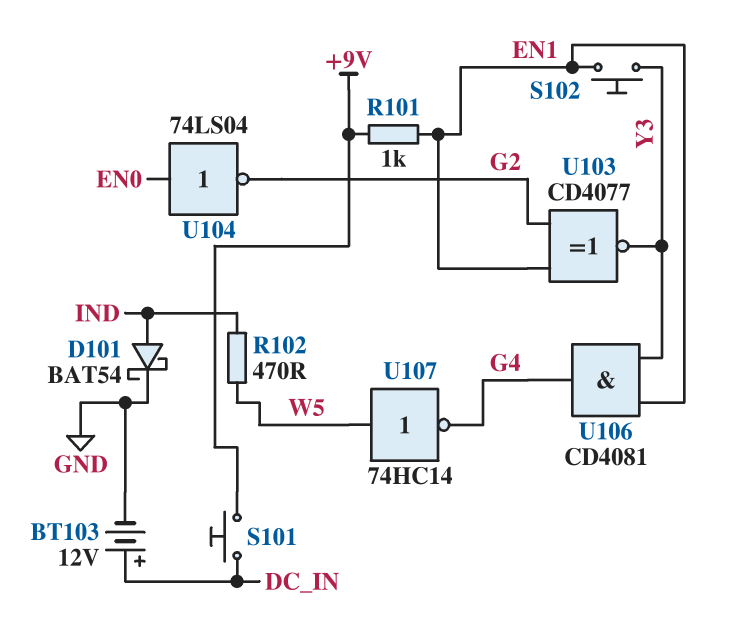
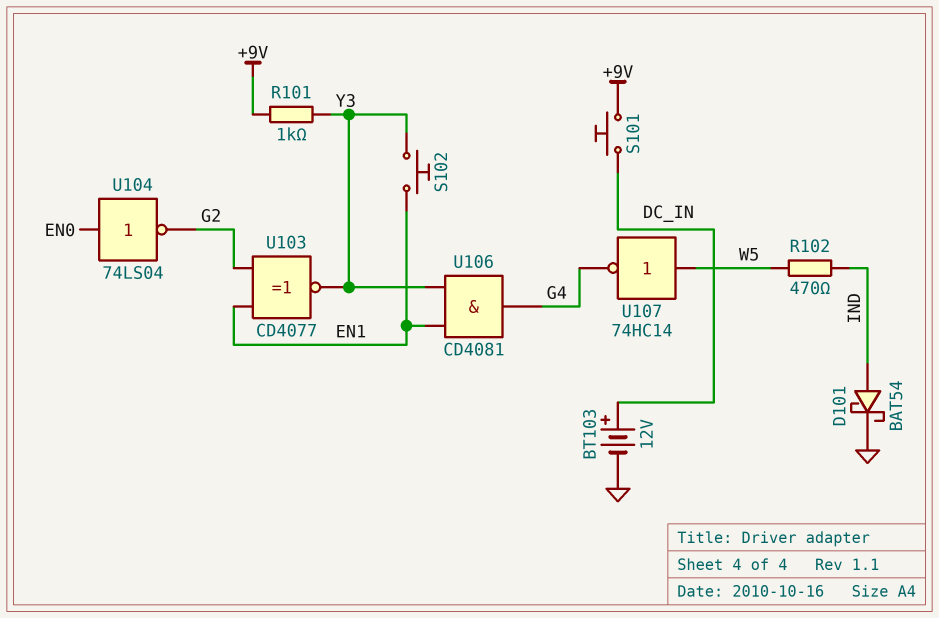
R101: 1k (+9V, EN1) -> 1k (+9V, Y3)

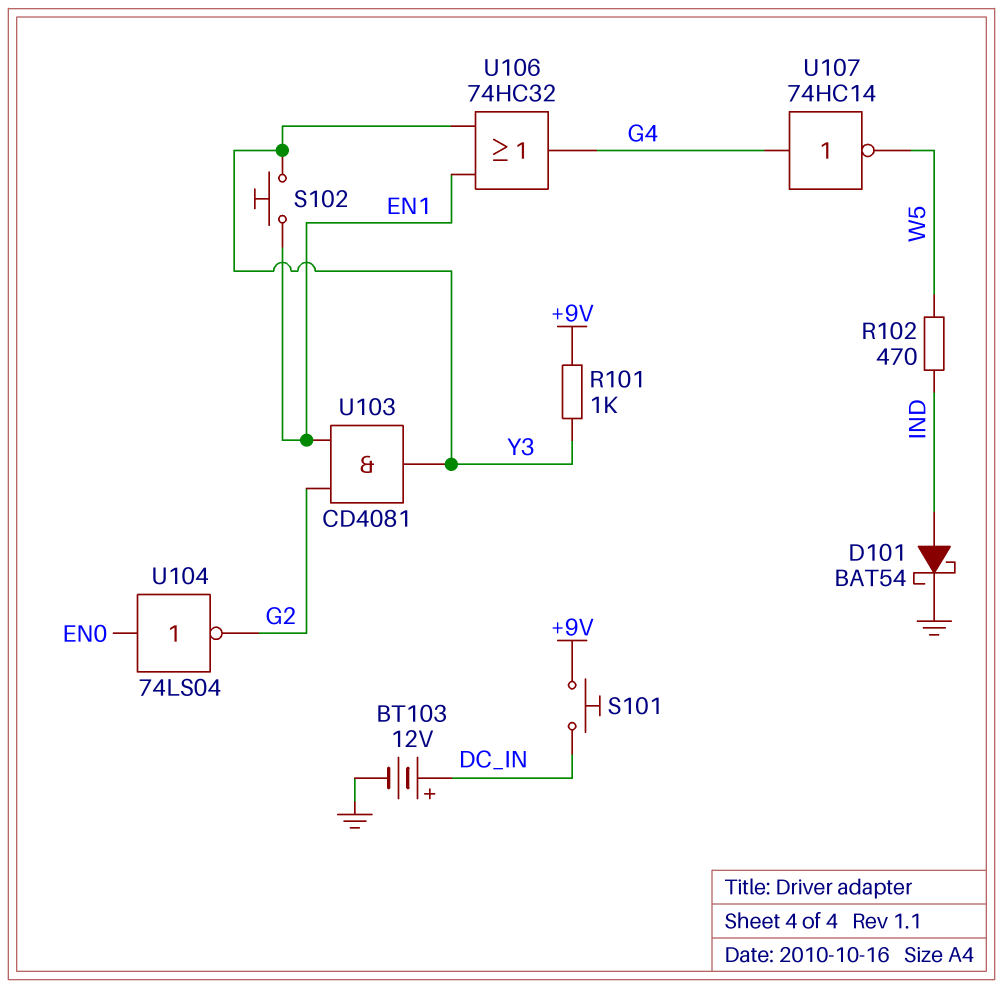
U103: XNOR CD4077 (in EN1, in G2, out Y3) -> AND CD4081 (in EN1, in G2, out Y3)
U106: AND CD4081 (in EN1, in Y3, out G4) -> OR 74HC32 (in EN1, in Y3, out G4)
U107: NOT 74HC14 (in W5, out G4) -> NOT 74HC14 (in G4, out W5)

